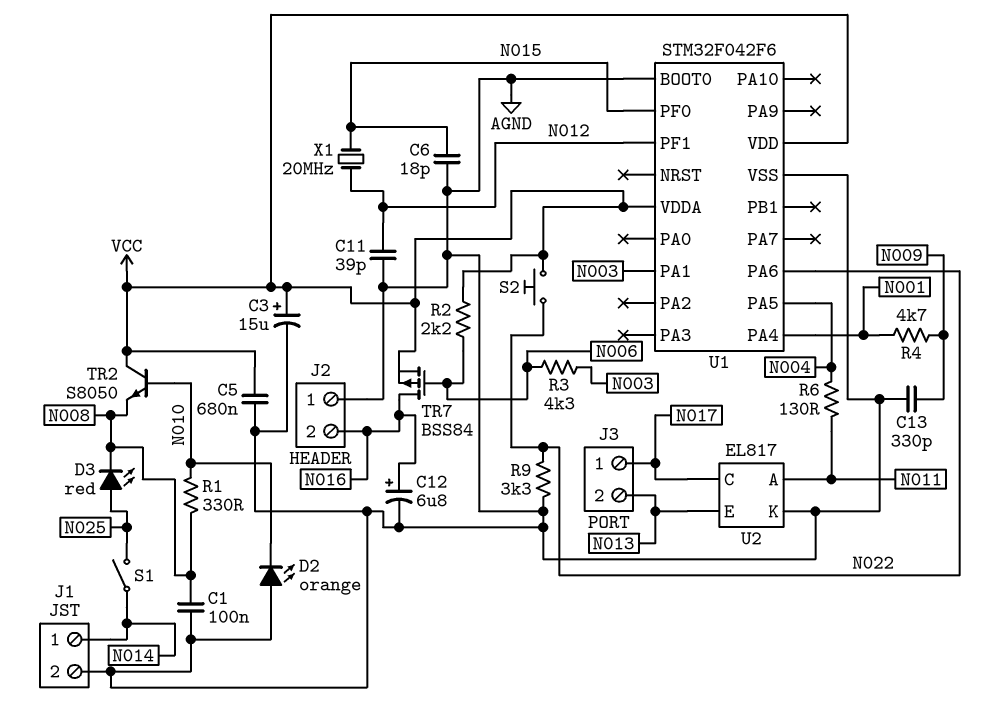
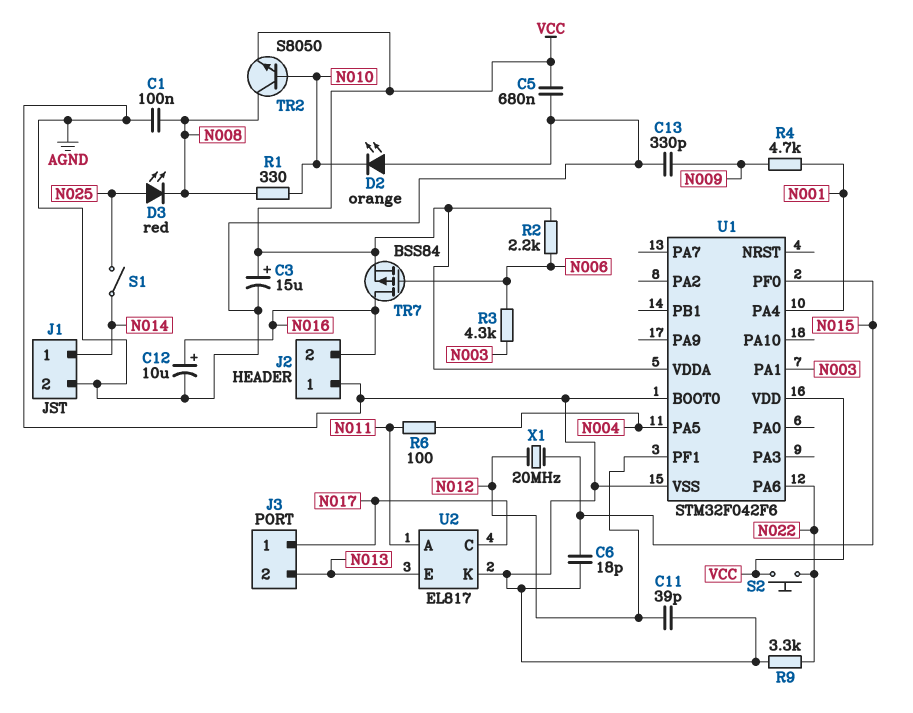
C12: 6.8uF (plus N016, minus AGND) -> 10uF (plus N016, minus AGND)
R6: 130 (N004, N011) -> 100 (N004, N011)
TR2: NPN S8050 (B N010, C VCC, E N008) -> NPN S8050 (B N010, C N008, E VCC)

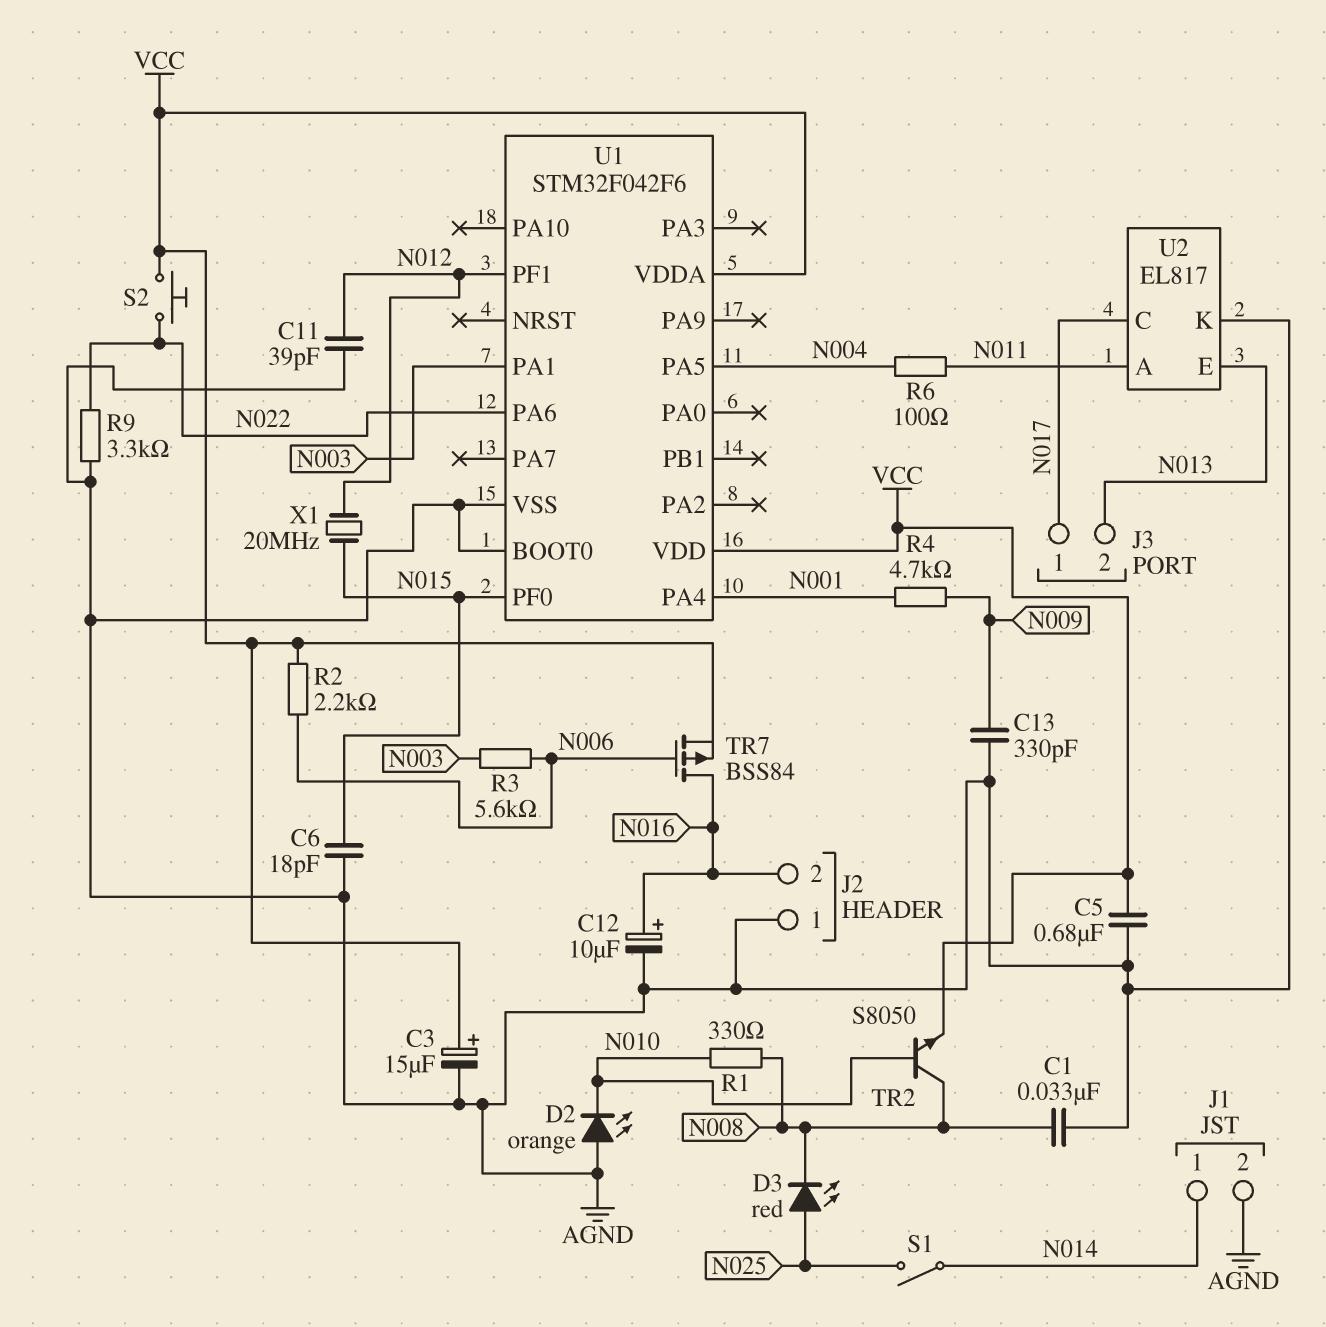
C1: 100nF (AGND, N008) -> 33nF (AGND, N008)
R3: 4.3k (N003, N006) -> 5.6k (N003, N006)

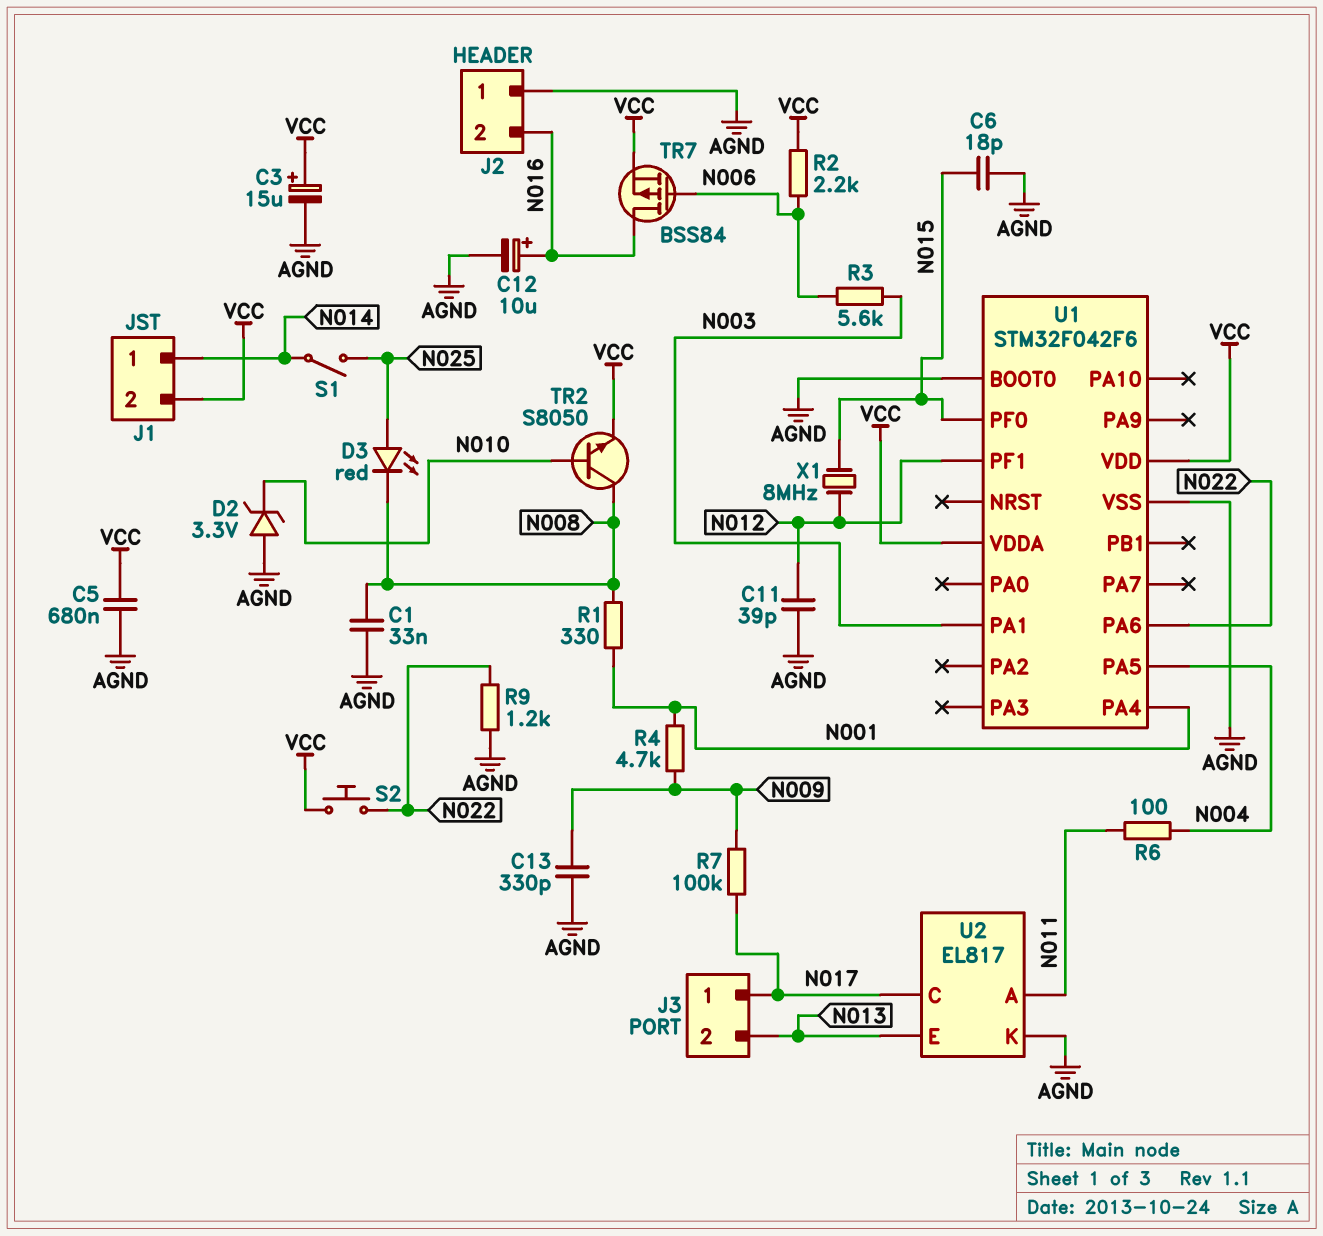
D2: LED orange (A AGND, K N010) -> zener 3.3V (A AGND, K N010)
J1 pin 2: AGND -> VCC
R1: 330 (N008, N010) -> 330 (N001, N008)
R7: none -> 100k (N009, N017)
R9: 3.3k (AGND, N022) -> 1.2k (AGND, N022)
X1: 20MHz (N012, N015) -> 8MHz (N012, N015)

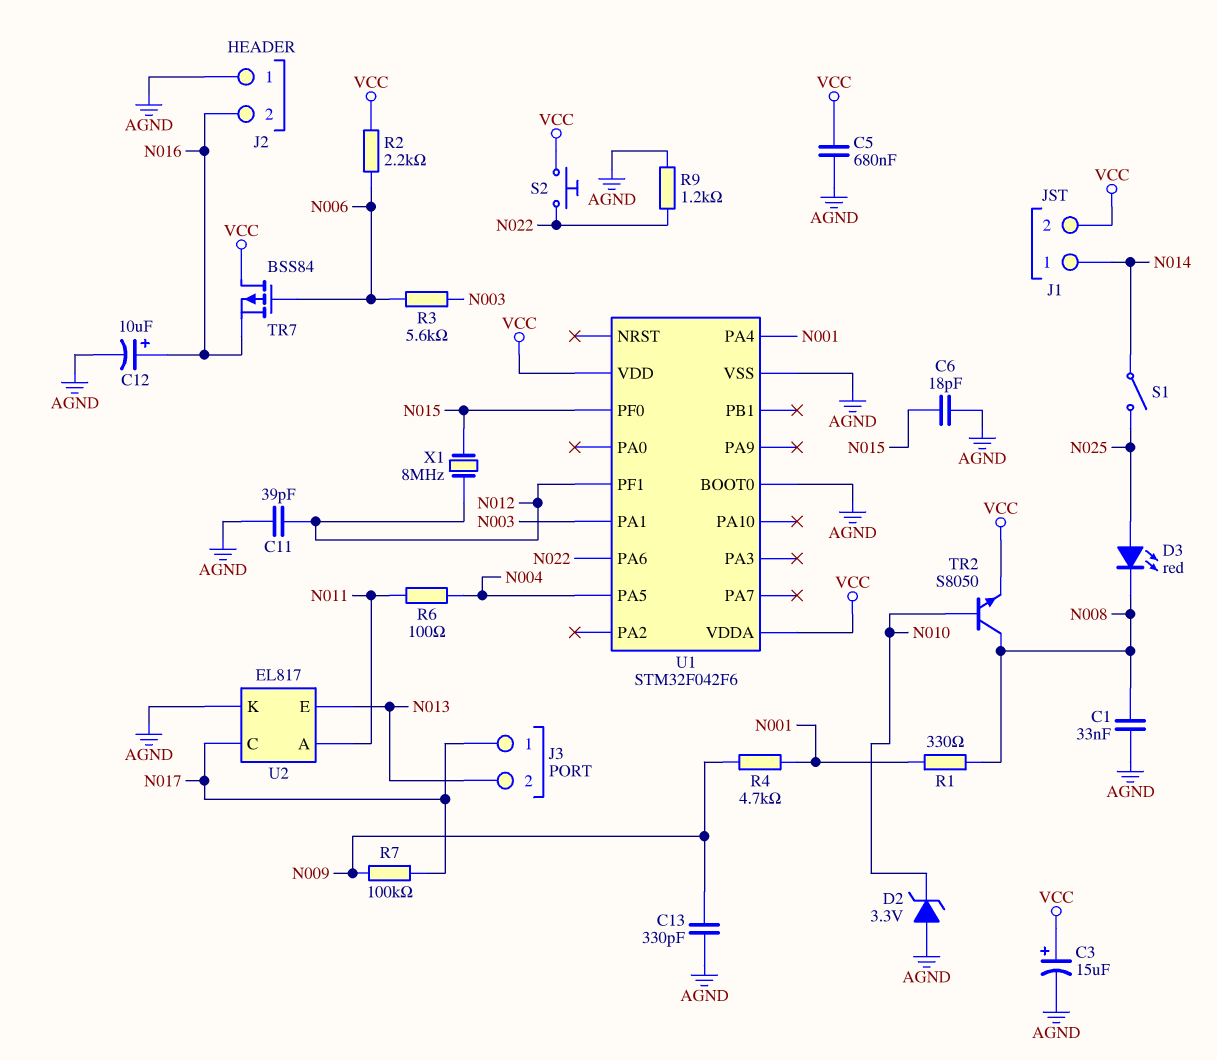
TR7: PMOS BSS84 (G N006, D N016, S VCC) -> PMOS BSS84 (G N006, D VCC, S N016)

